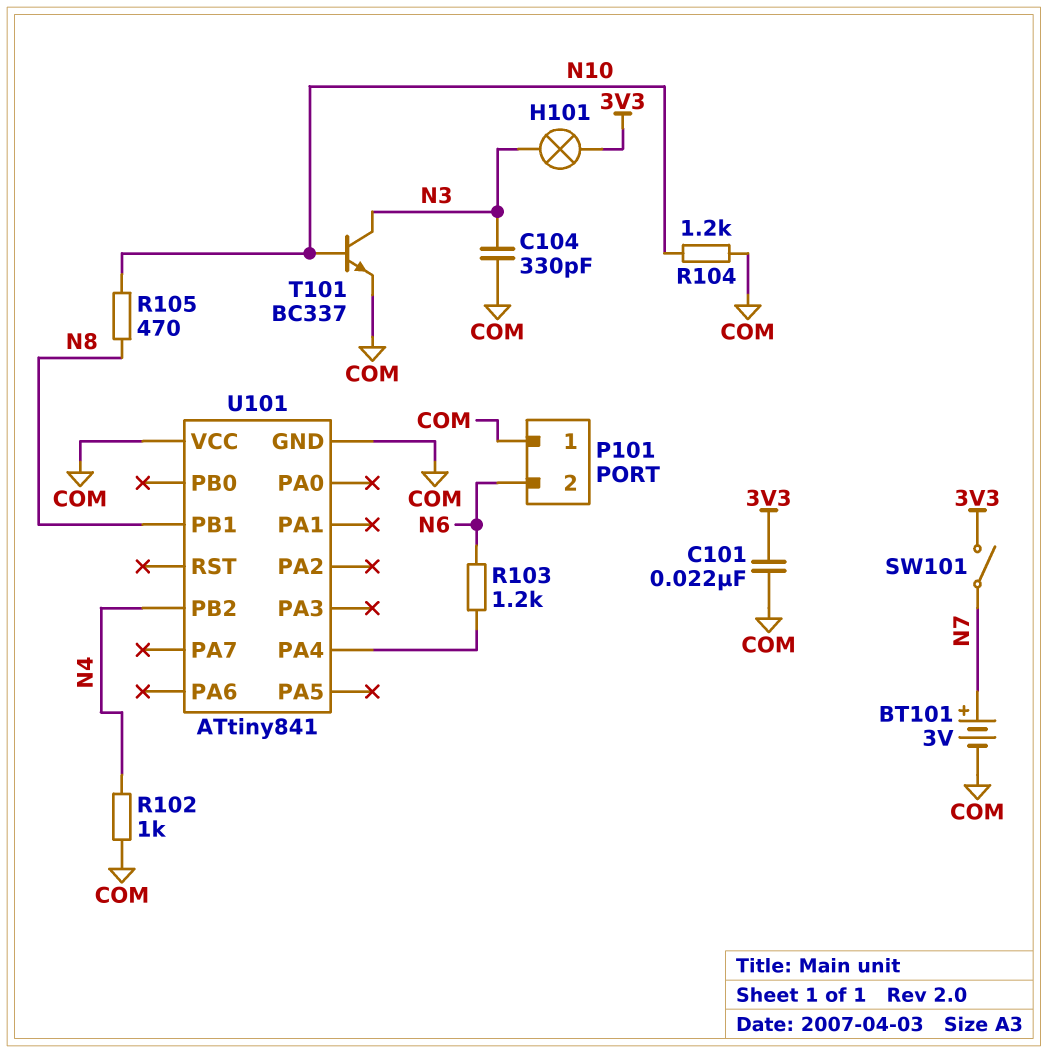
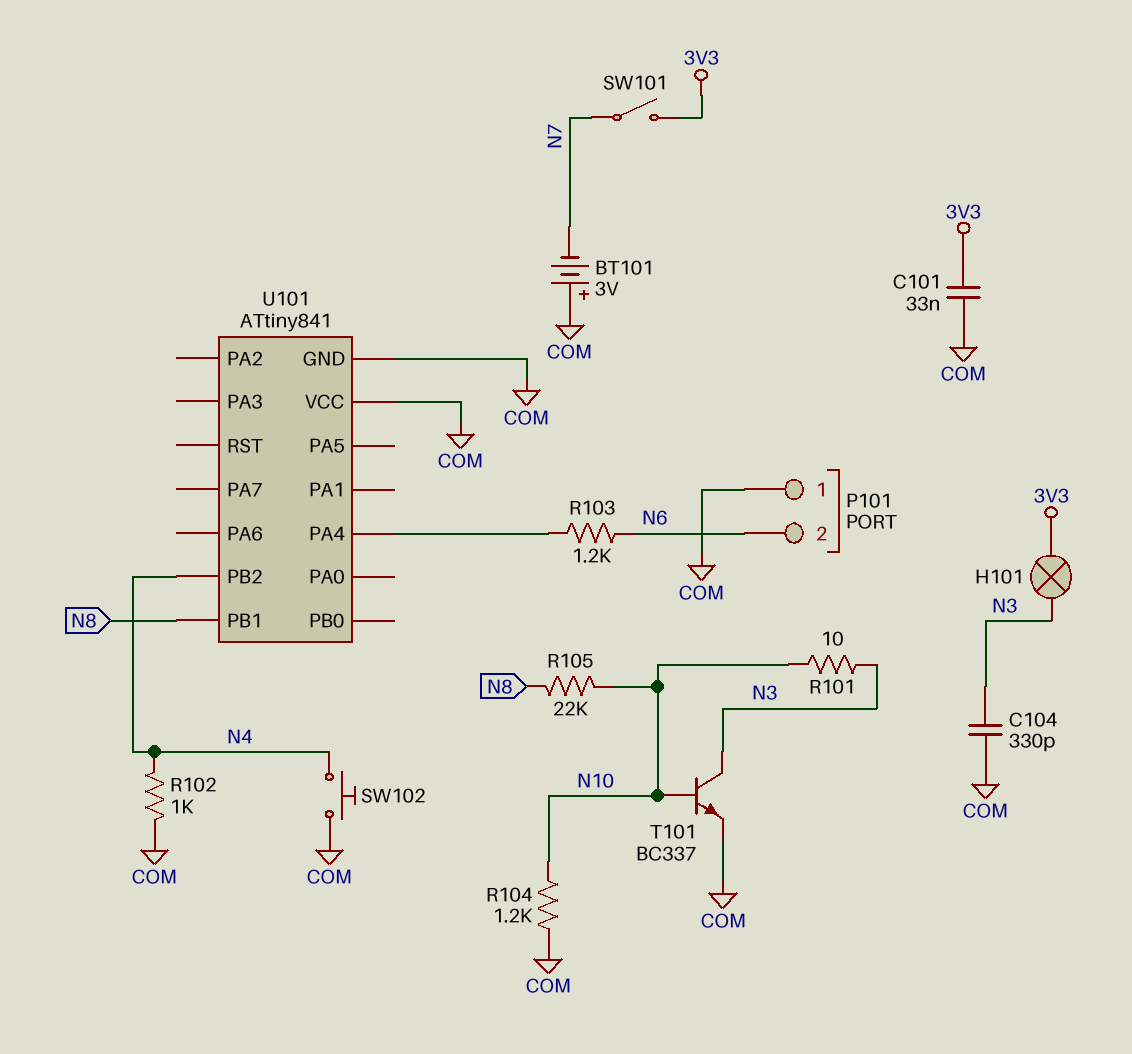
BT101: 3V (plus N7, minus COM) -> 3V (plus COM, minus N7)
C101: 22nF (3V3, COM) -> 33nF (3V3, COM)
R101: none -> 10 (N3, N10)
R105: 470 (N8, N10) -> 22k (N8, N10)
SW102: none -> button (COM, N4)

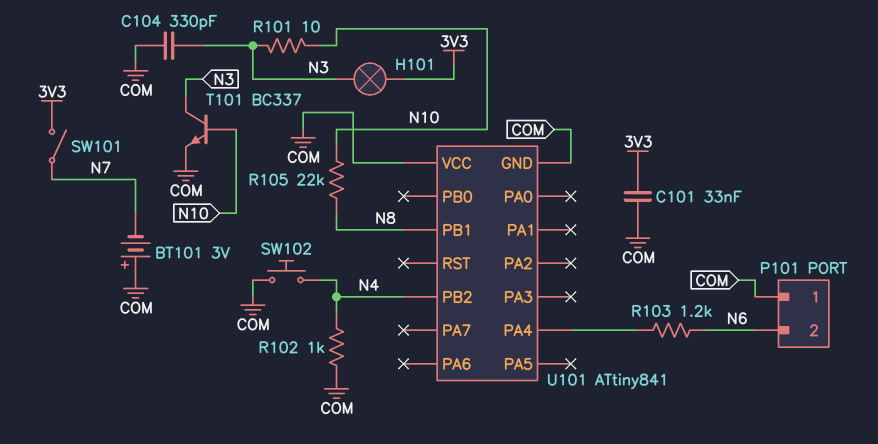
R104: 1.2k (COM, N10) -> none

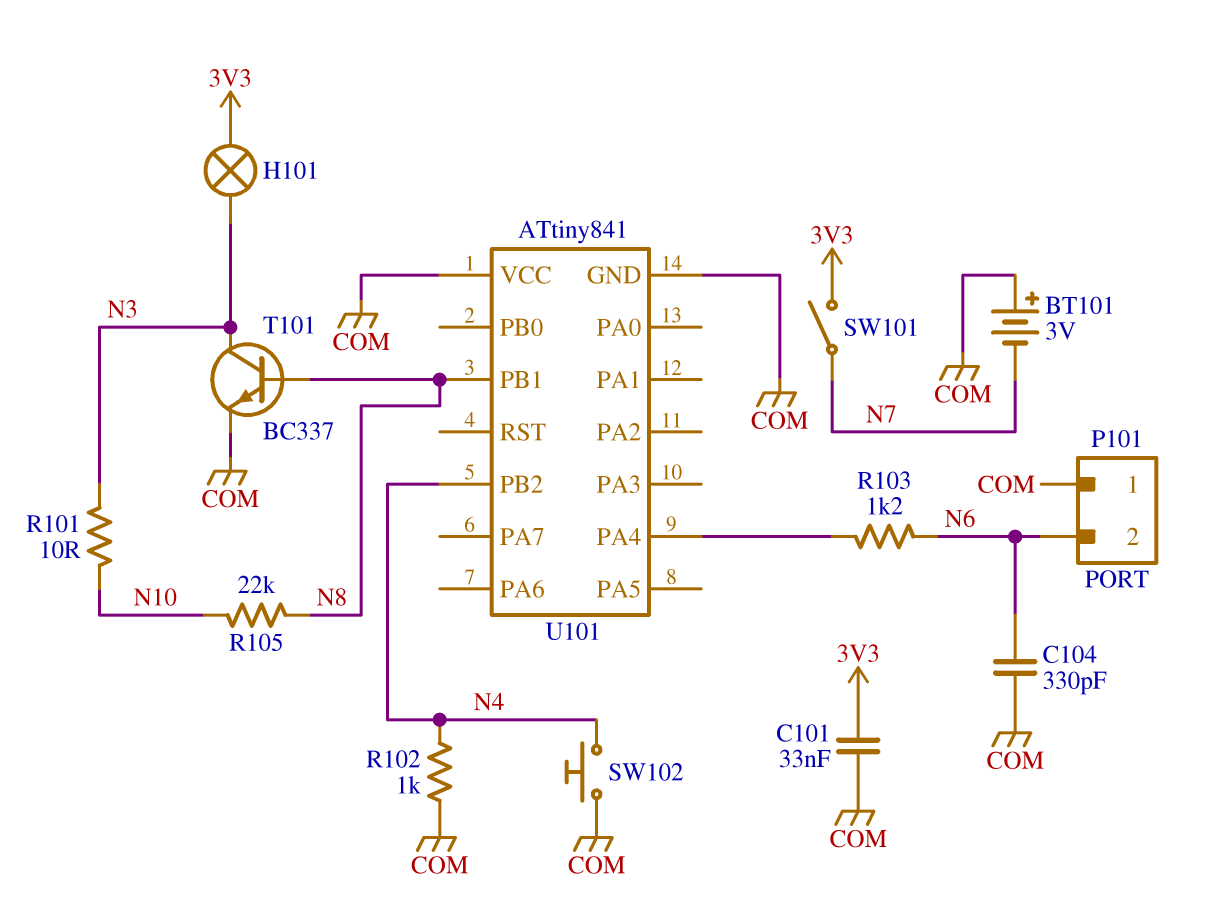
C104: 330pF (COM, N3) -> 330pF (COM, N6)
T101: NPN BC337 (B N10, C N3, E COM) -> NPN BC337 (B N8, C N3, E COM)

